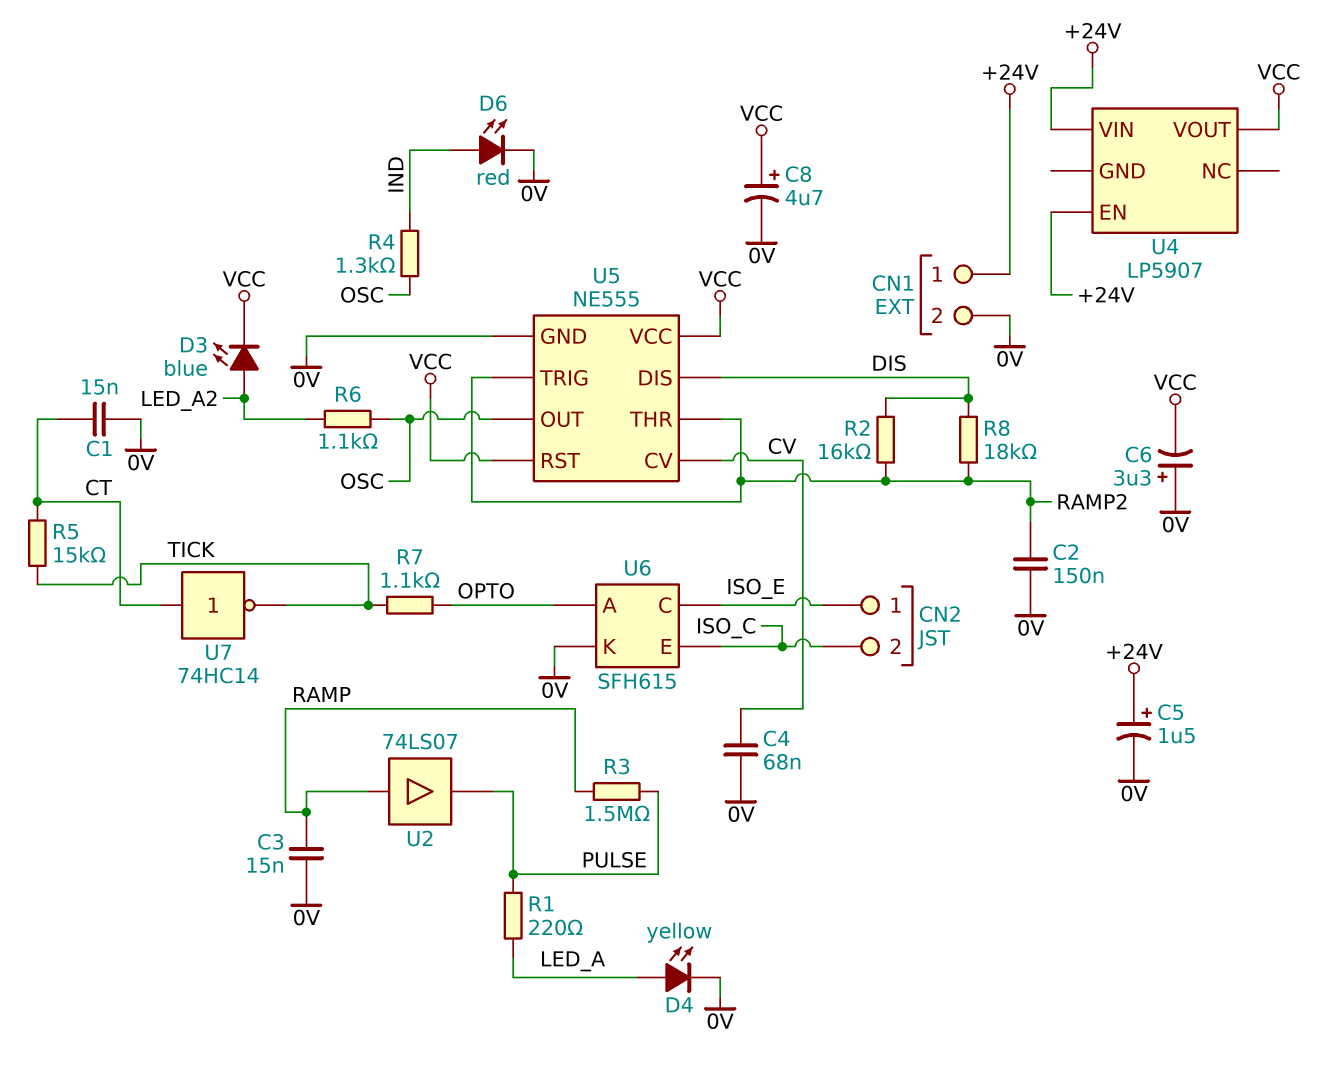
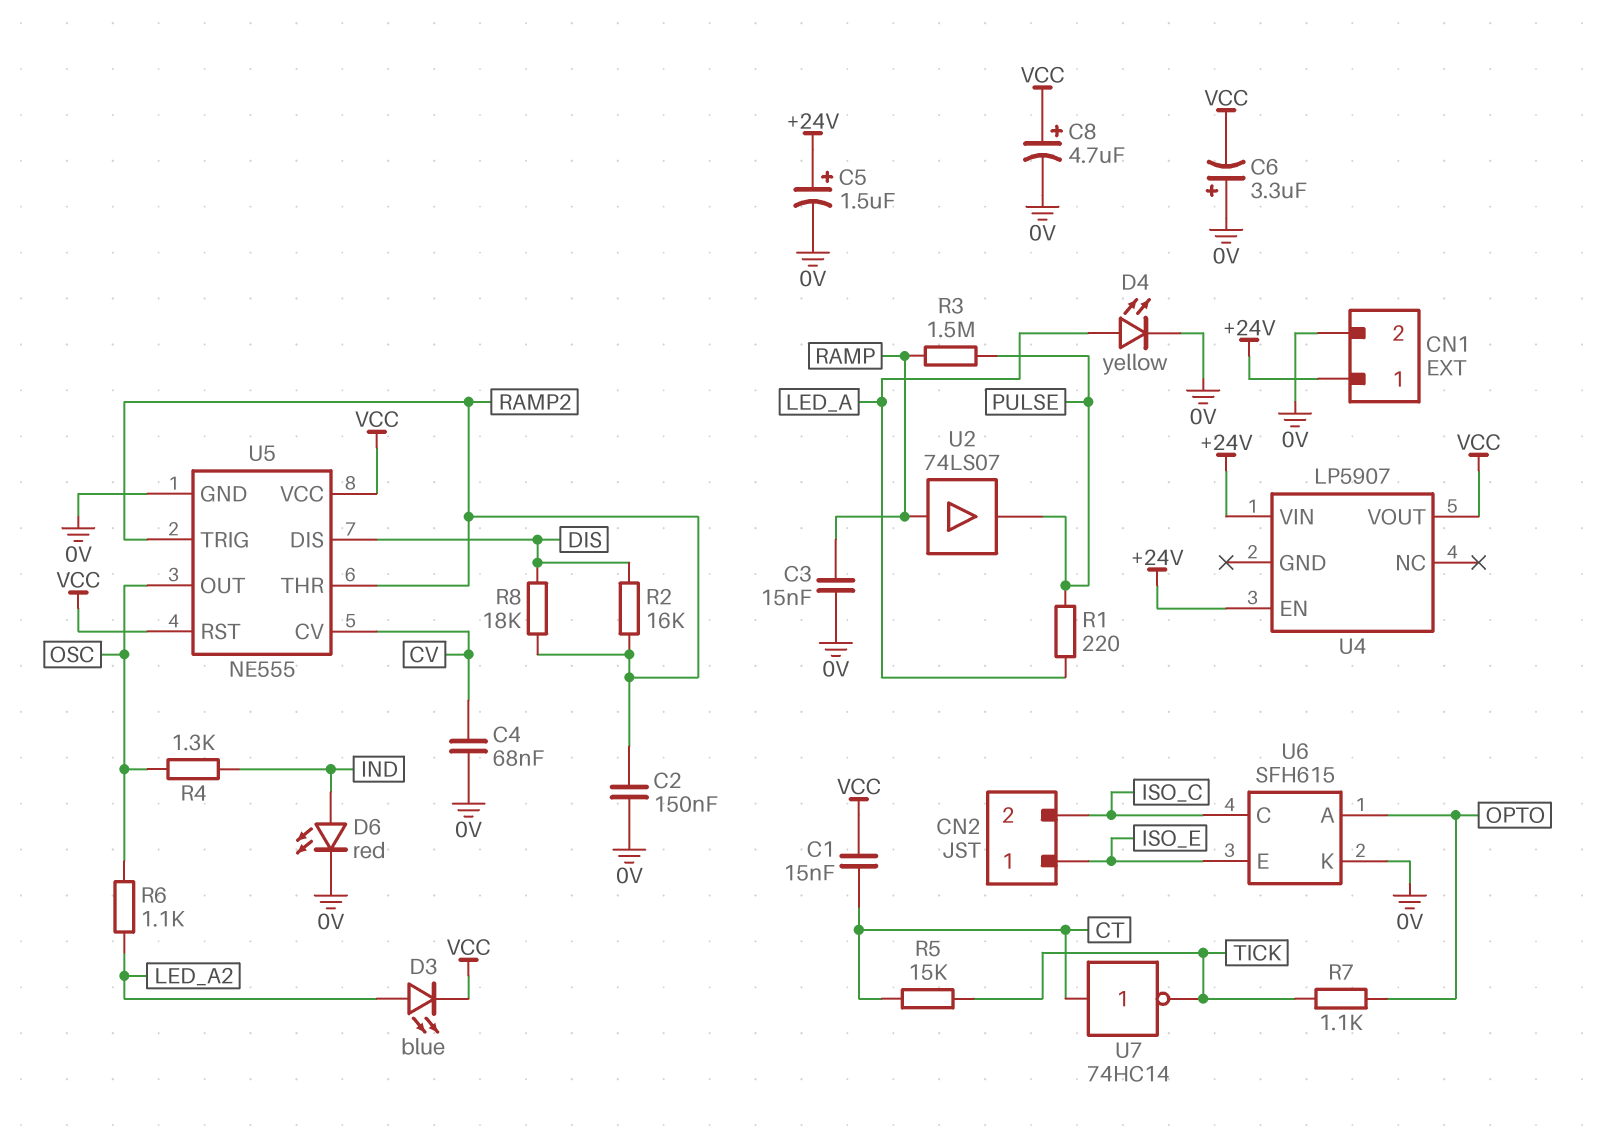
C1: 15nF (0V, CT) -> 15nF (CT, VCC)
U6 pin C: ISO_E -> ISO_C
U6 pin E: ISO_C -> ISO_E

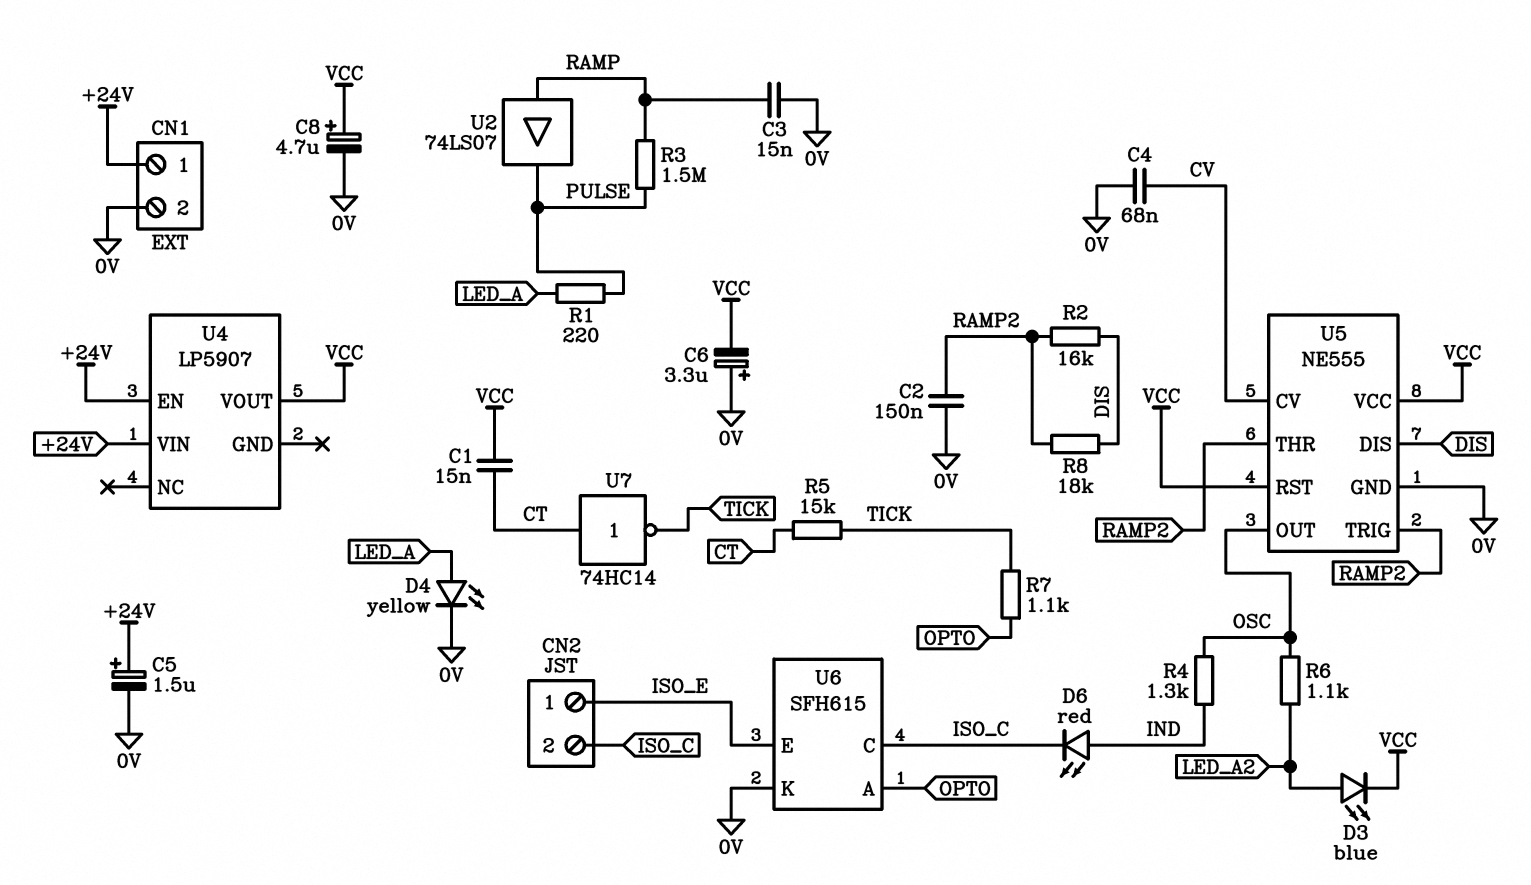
D6: LED red (A IND, K 0V) -> LED red (A IND, K ISO_C)

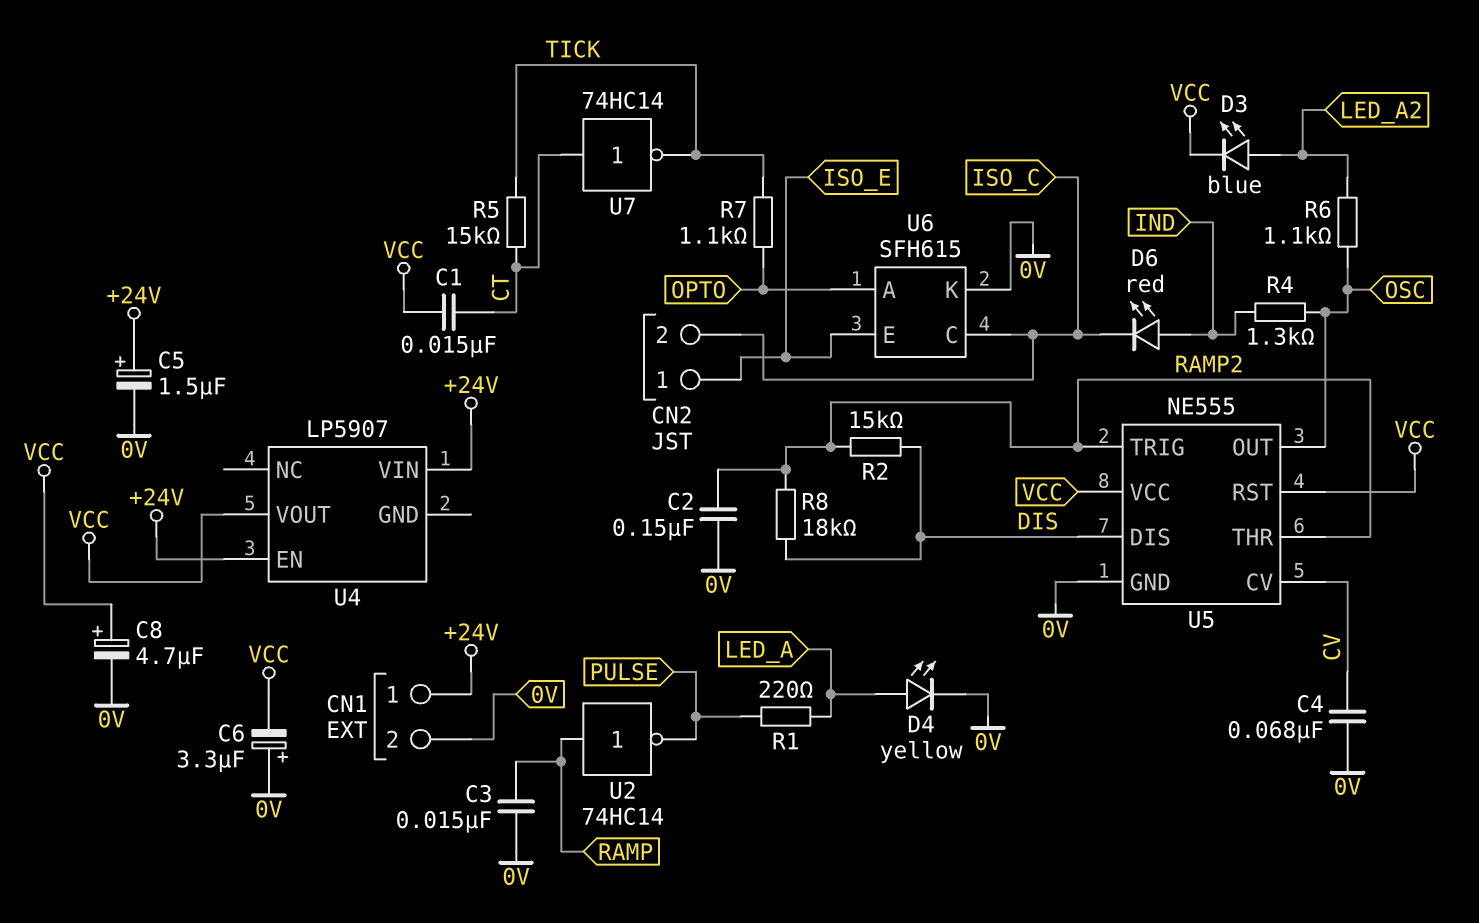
R2: 16k (DIS, RAMP2) -> 15k (DIS, RAMP2)
R3: 1.5M (PULSE, RAMP) -> none
U2: buffer 74LS07 (in RAMP, out PULSE) -> NOT 74HC14 (in RAMP, out PULSE)

